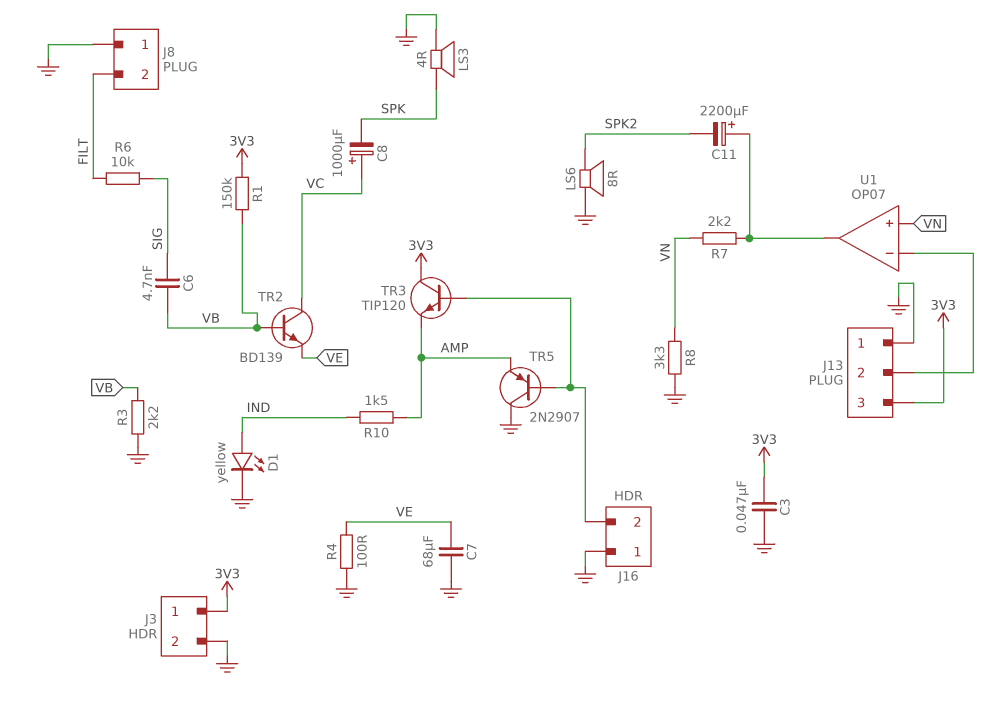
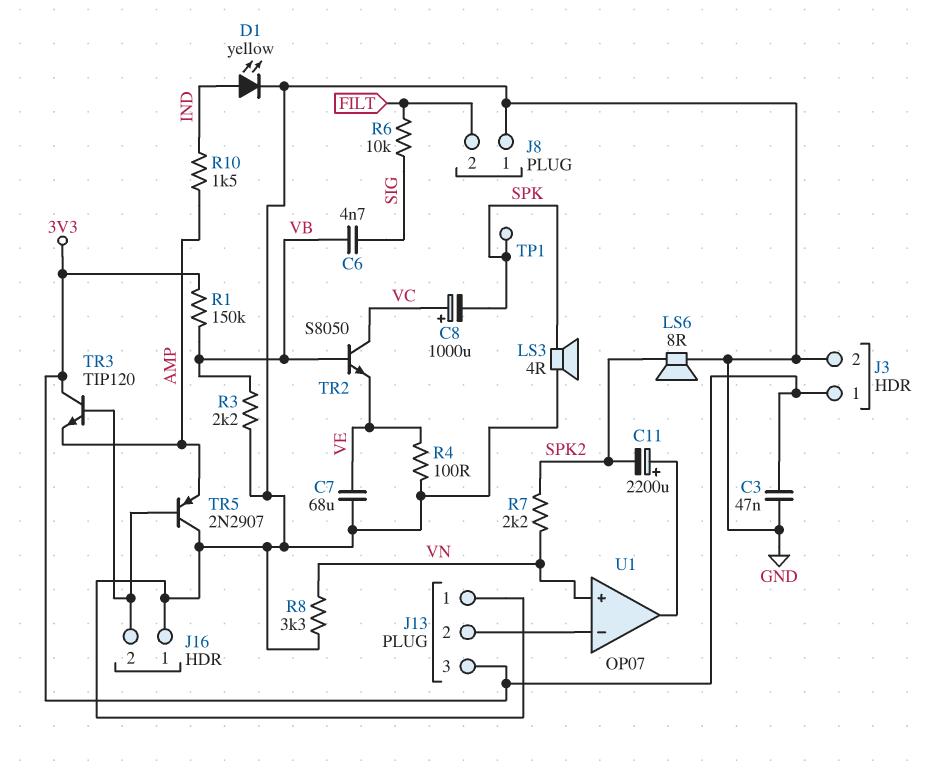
R7: 2.2k (U1/out, VN) -> 2.2k (SPK2, VN)
TP1: none -> test point (SPK)
TR2: NPN BD139 (B VB, C VC, E VE) -> NPN S8050 (B VB, C VC, E VE)

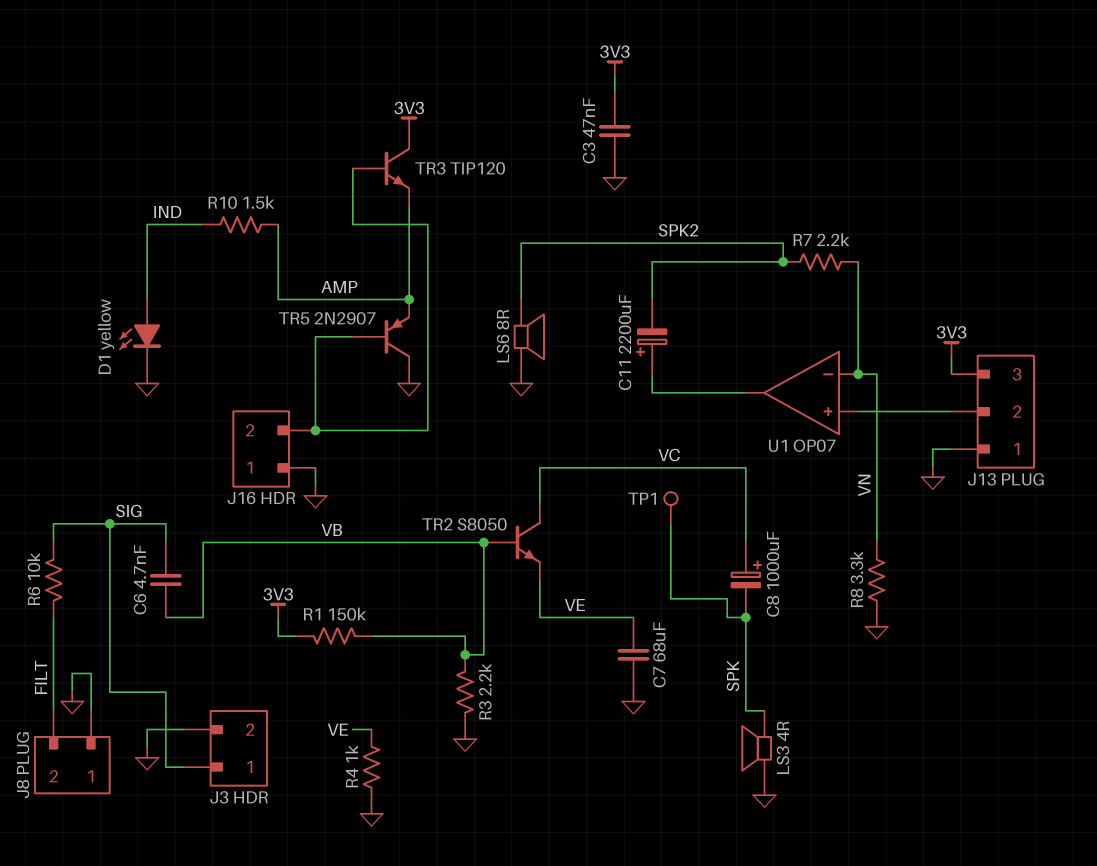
J3 pin 1: 3V3 -> SIG
R4: 100 (GND, VE) -> 1k (GND, VE)
U1 pin in+: VN -> J13/2
U1 pin in-: J13/2 -> VN

